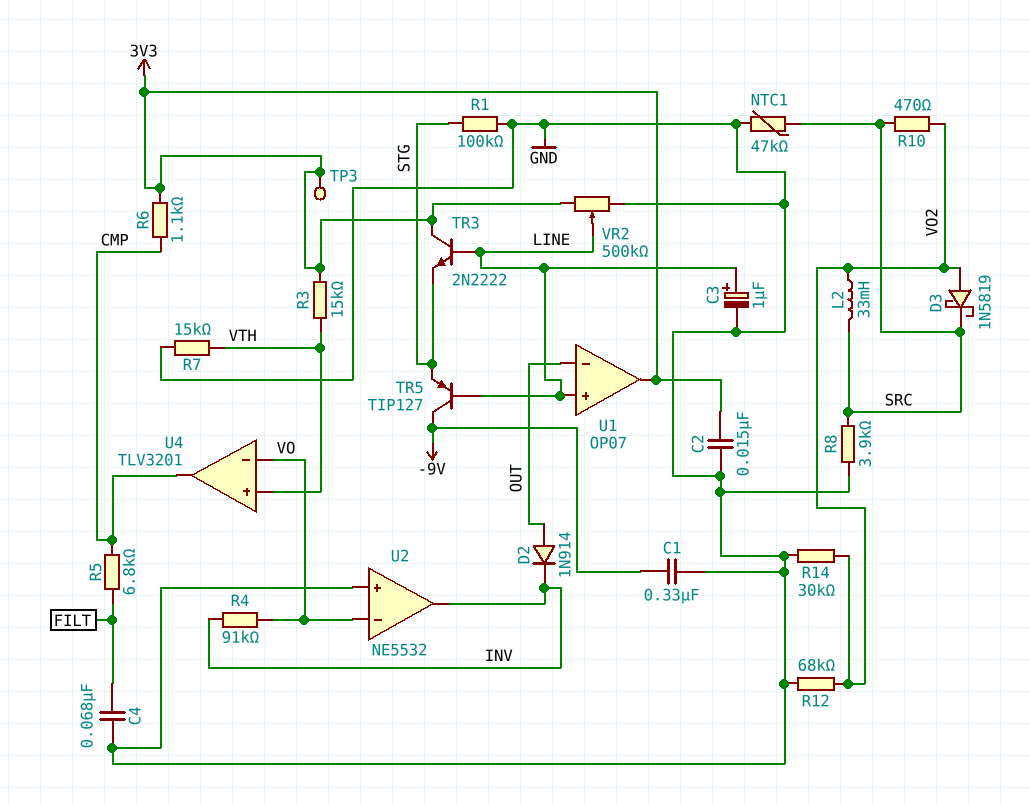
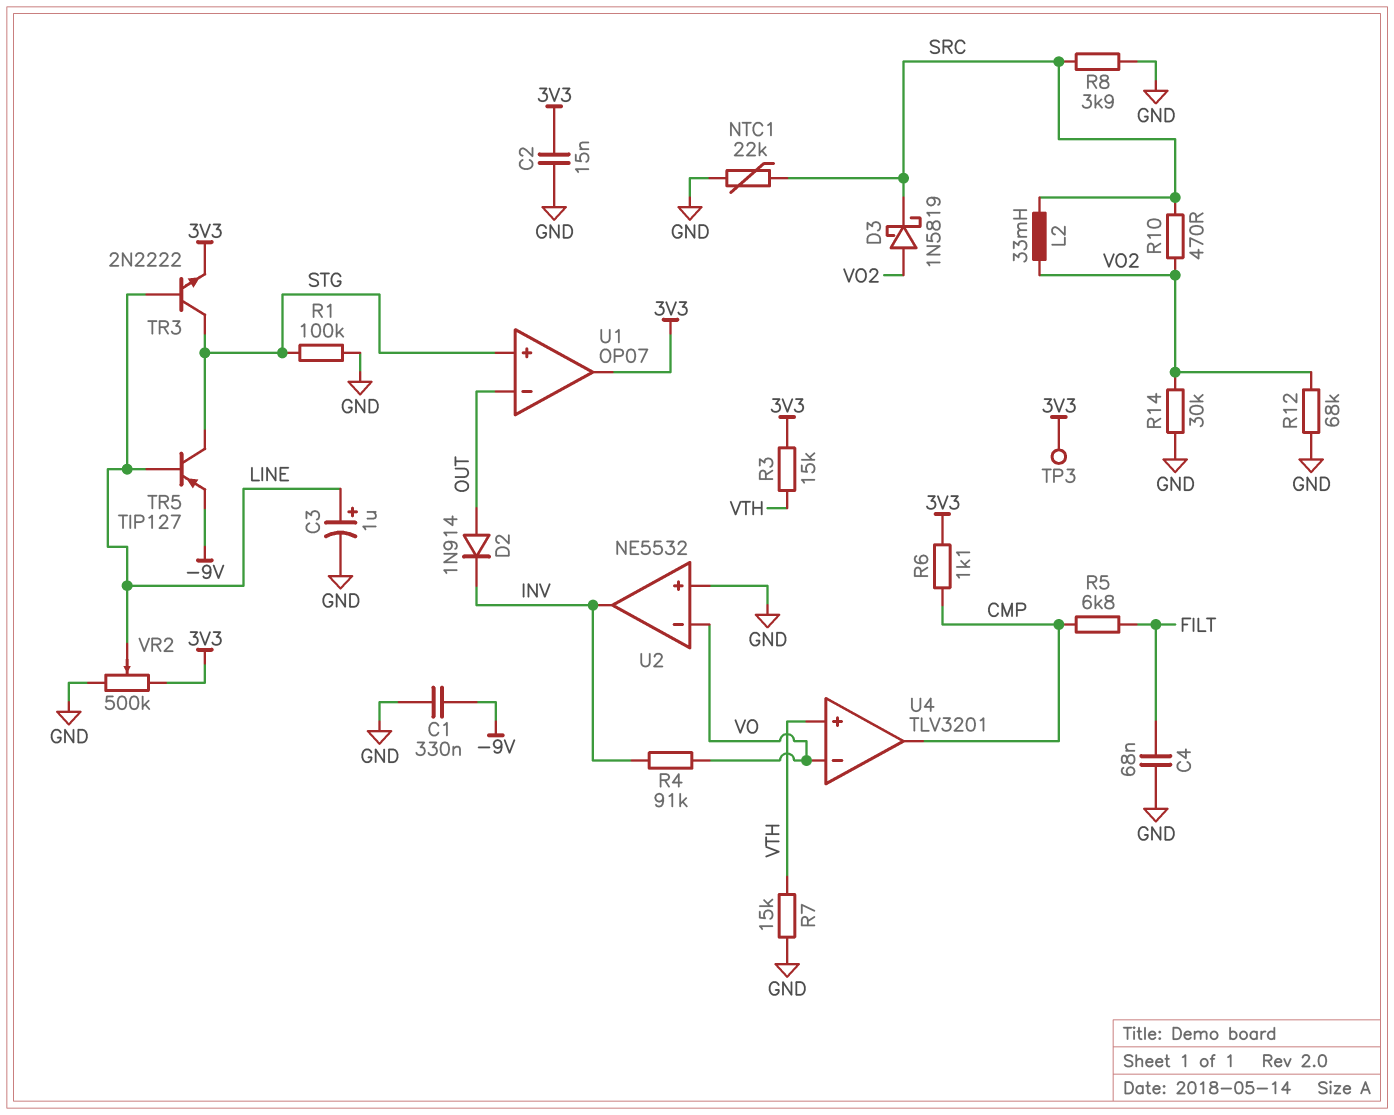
NTC1: 47k (GND, SRC) -> 22k (GND, SRC)
TR3: NPN 2N2222 (B LINE, C 3V3, E STG) -> NPN 2N2222 (B LINE, C STG, E 3V3)
TR5: PNP TIP127 (B LINE, C -9V, E STG) -> PNP TIP127 (B LINE, C STG, E -9V)
U1 pin in+: LINE -> STG

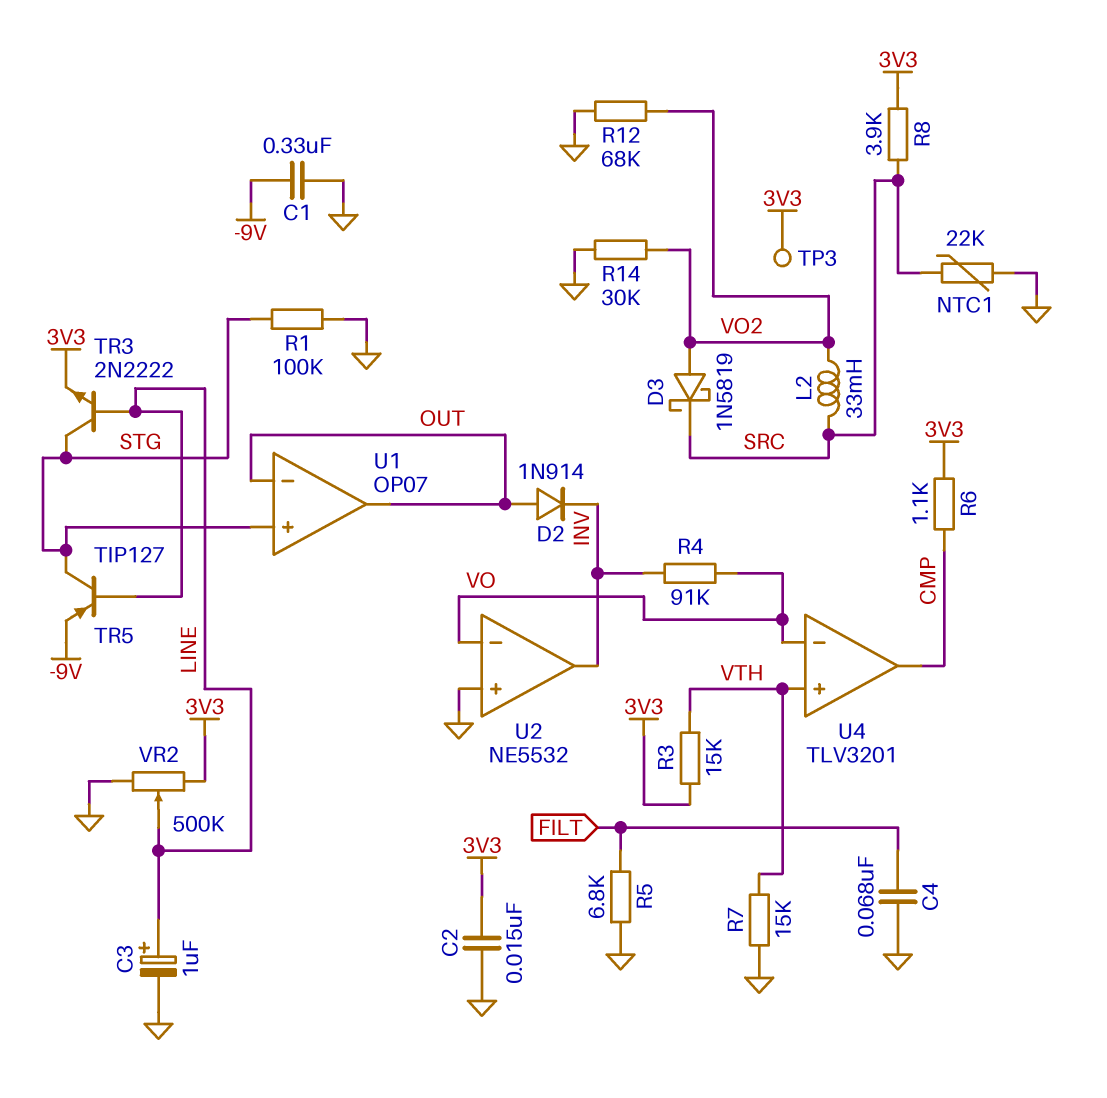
R5: 6.8k (CMP, FILT) -> 6.8k (FILT, GND)
R8: 3.9k (GND, SRC) -> 3.9k (3V3, SRC)
R10: 470 (SRC, VO2) -> none
U1 pin out: 3V3 -> OUT

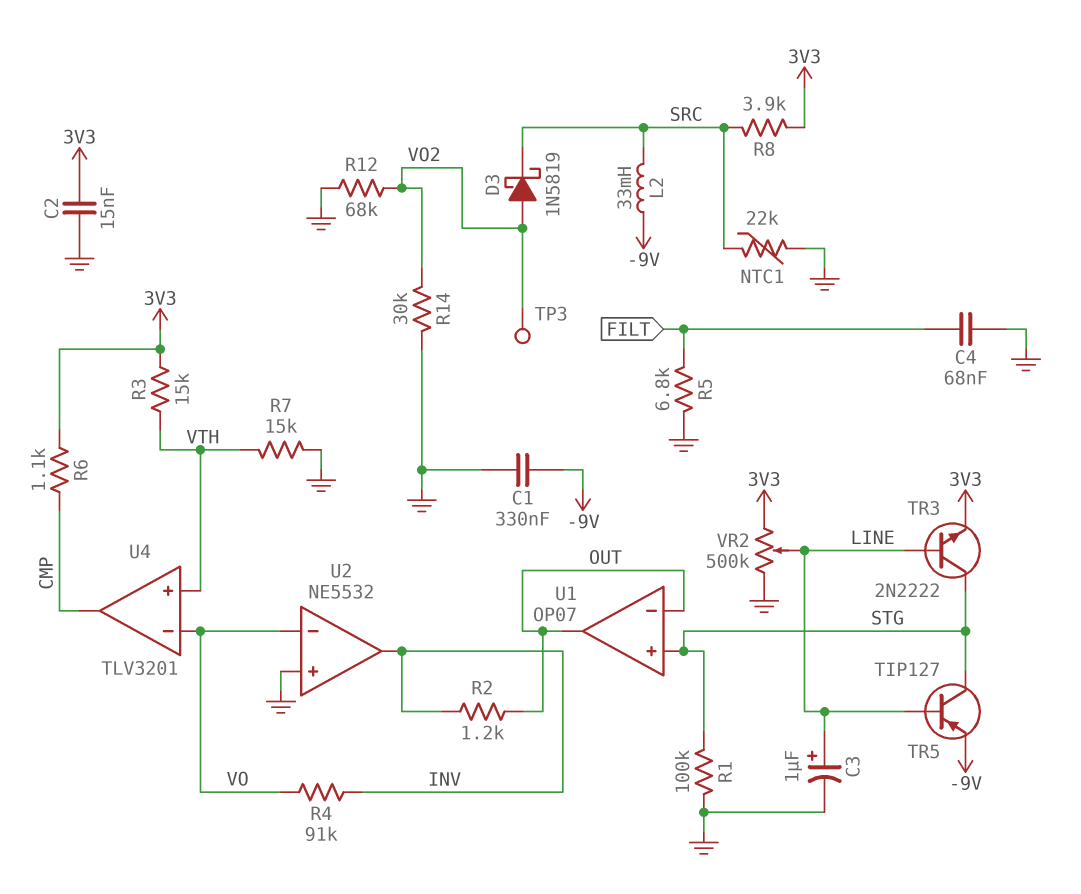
D2: diode 1N914 (A OUT, K INV) -> none
L2: 33mH (SRC, VO2) -> 33mH (-9V, SRC)
R2: none -> 1.2k (INV, OUT)
TP3: test point (3V3) -> test point (VO2)

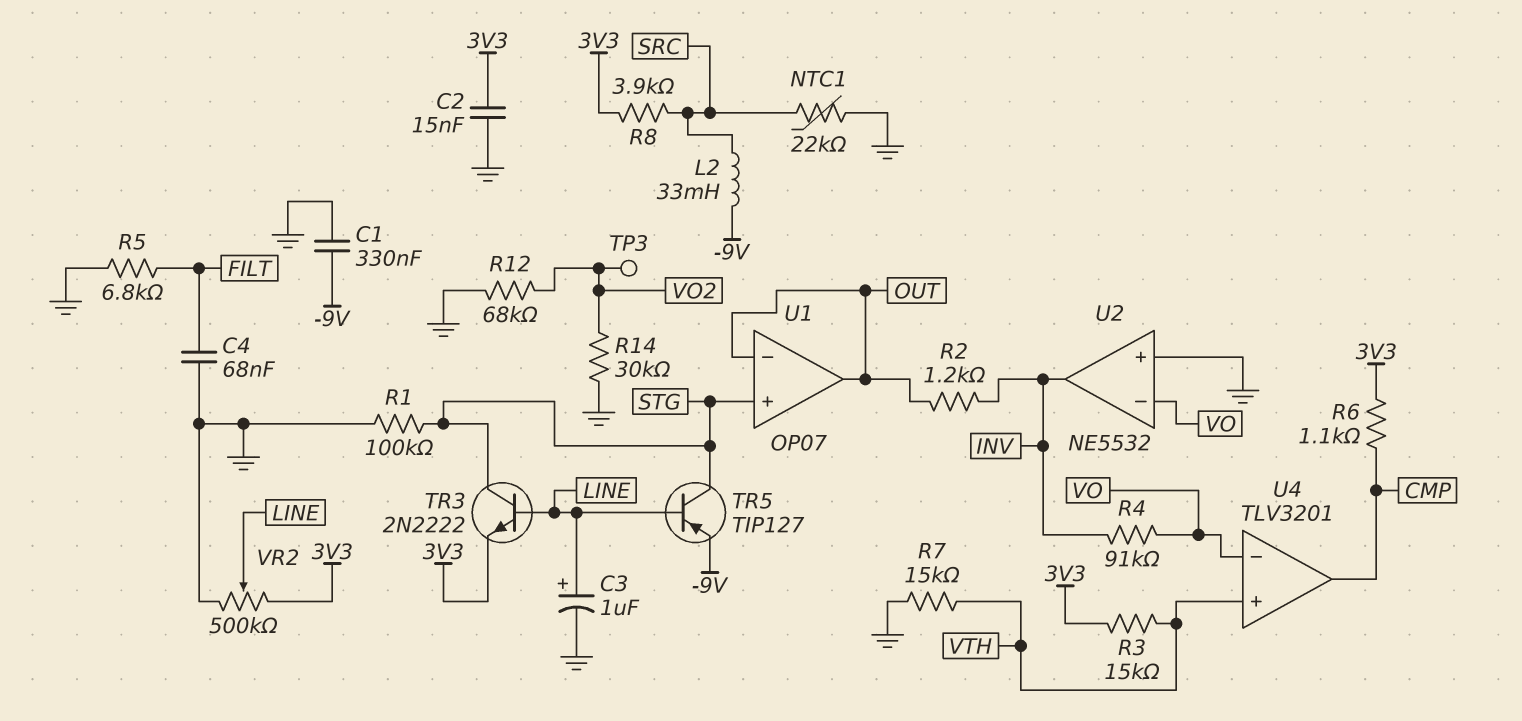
D3: schottky 1N5819 (A VO2, K SRC) -> none

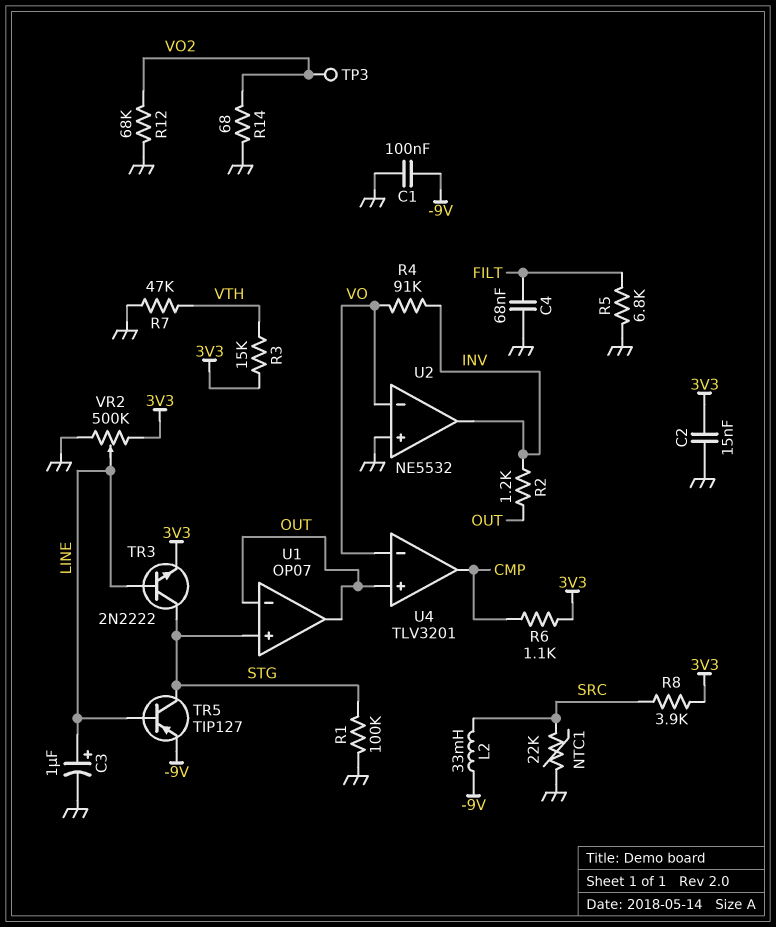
C1: 330nF (-9V, GND) -> 100nF (-9V, GND)
R7: 15k (GND, VTH) -> 47k (GND, VTH)
R14: 30k (GND, VO2) -> 68 (GND, VO2)
U4 pin in+: VTH -> OUT

